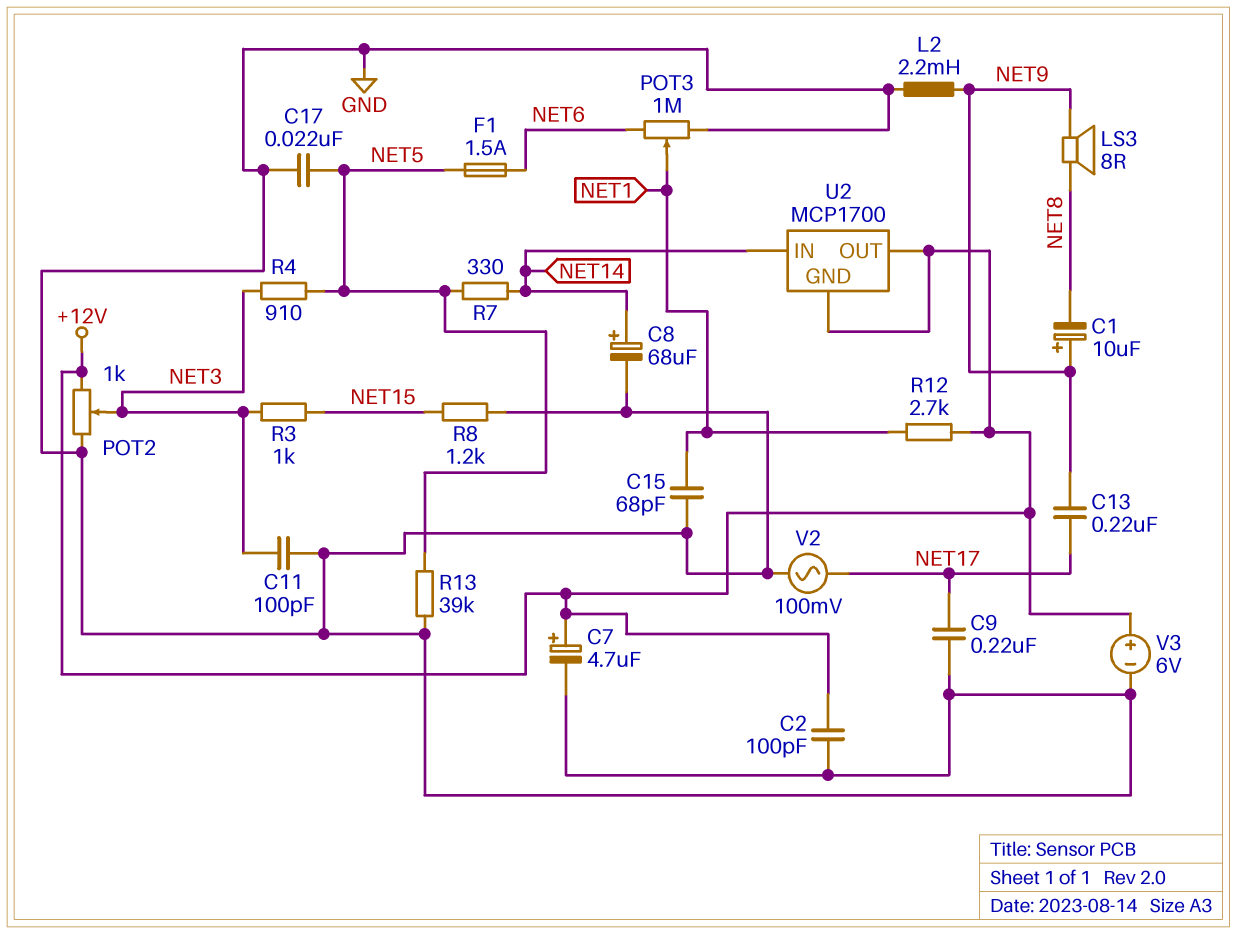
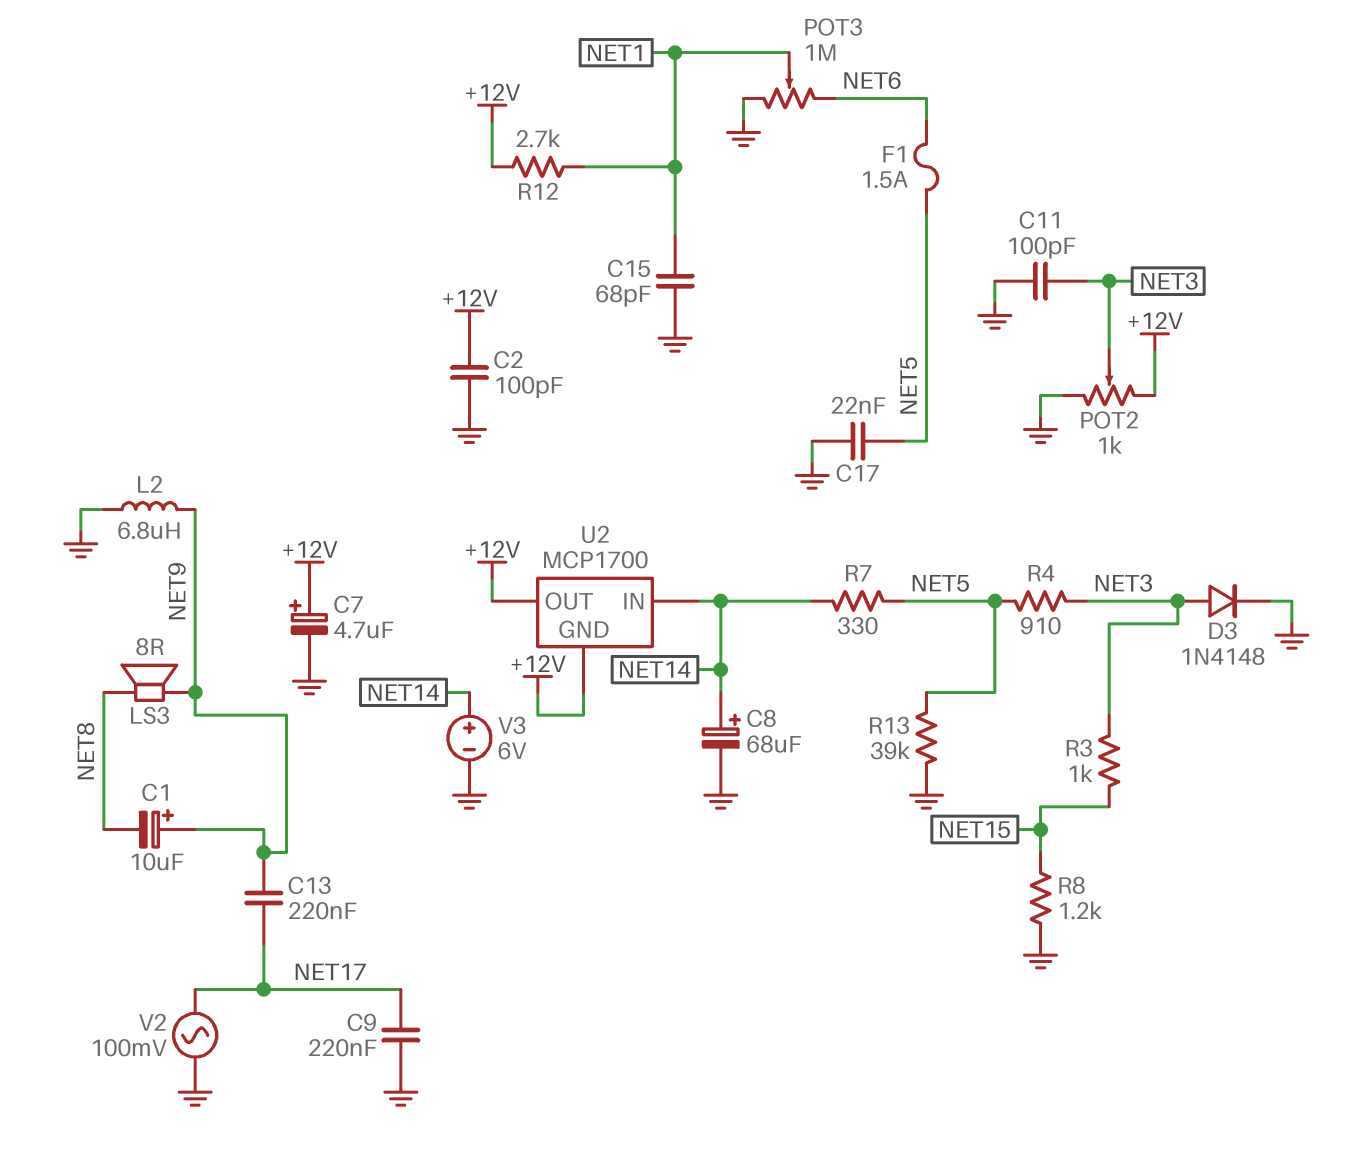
D3: none -> diode 1N4148 (A NET3, K GND)
L2: 2.2mH (GND, NET9) -> 6.8uH (GND, NET9)
V3: 6V (plus +12V, minus GND) -> 6V (plus NET14, minus GND)

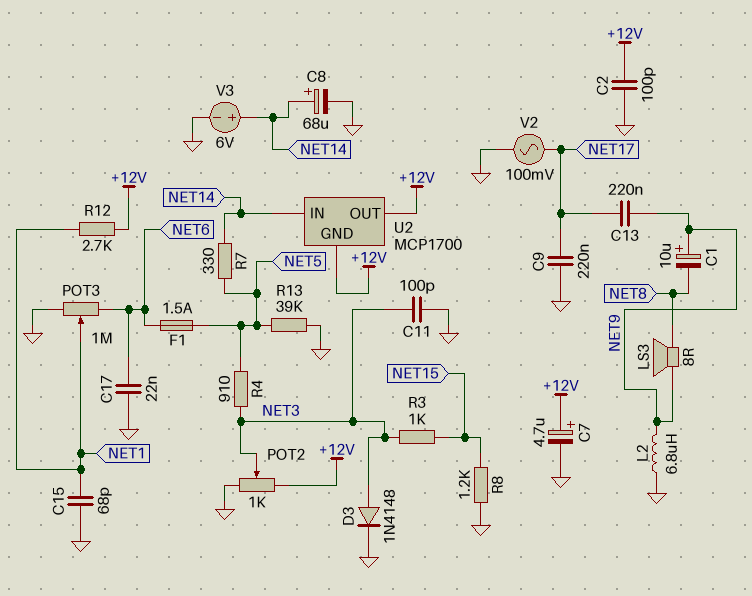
C17: 22nF (GND, NET5) -> 22nF (GND, NET6)

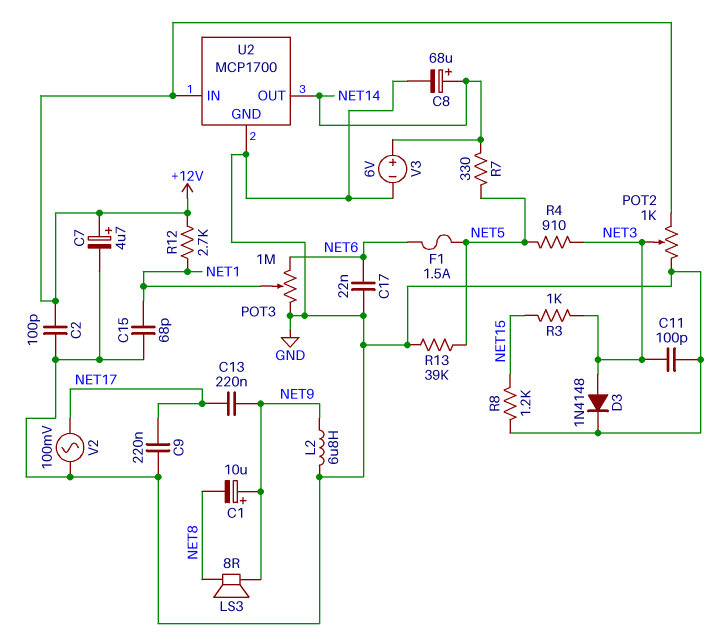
U2 pin GND: +12V -> GND
U2 pin IN: NET14 -> +12V
U2 pin OUT: +12V -> NET14

